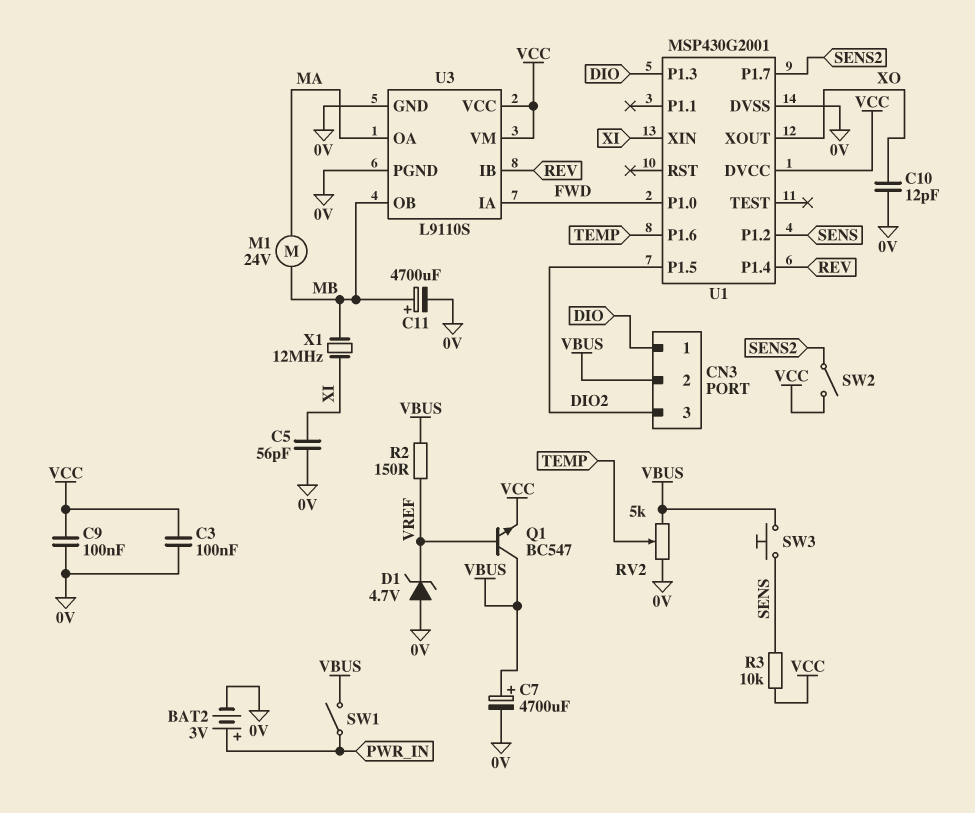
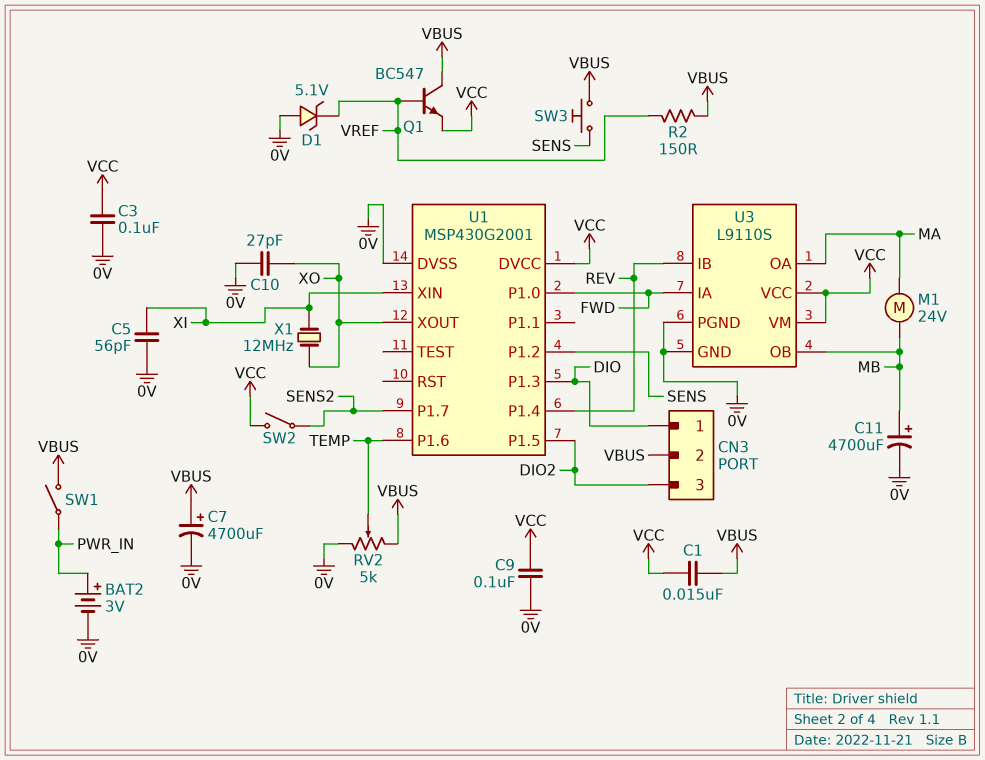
C1: none -> 15nF (VBUS, VCC)
C10: 12pF (0V, XO) -> 27pF (0V, XO)
D1: zener 4.7V (A 0V, K VREF) -> zener 5.1V (A 0V, K VREF)
R3: 10k (SENS, VCC) -> none
X1: 12MHz (MB, XI) -> 12MHz (XI, XO)

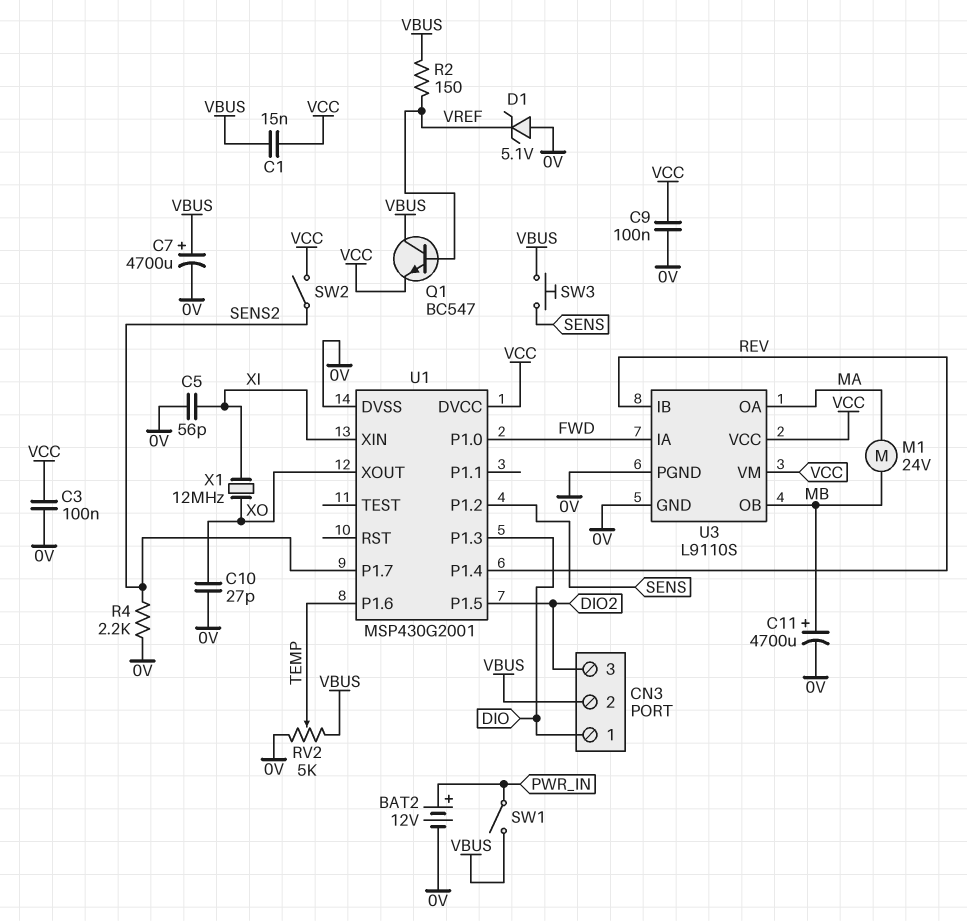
BAT2: 3V (plus PWR_IN, minus 0V) -> 12V (plus PWR_IN, minus 0V)
R4: none -> 2.2k (0V, SENS2)

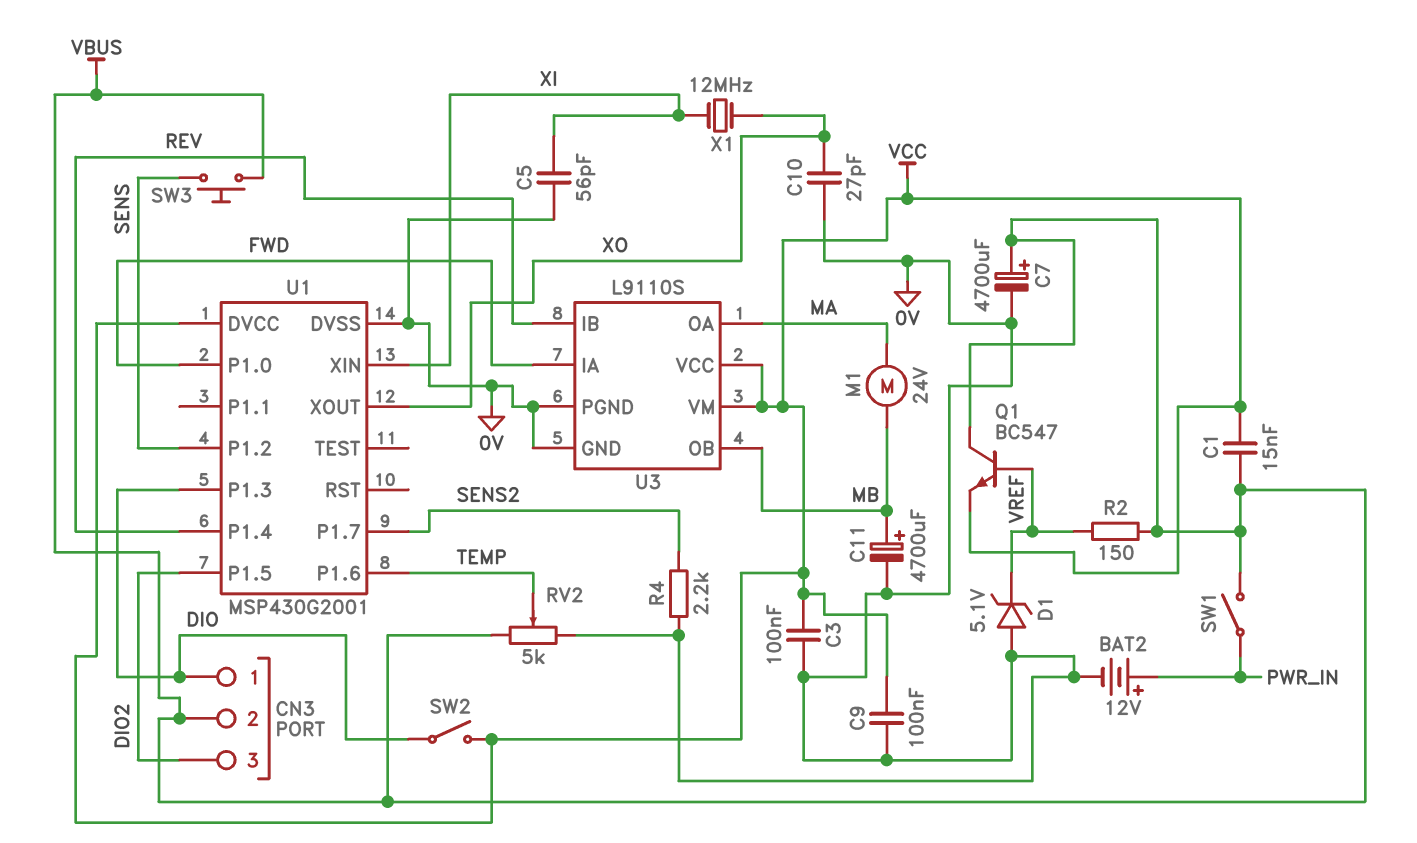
SW2: switch (SENS2, VCC) -> switch (DIO, VCC)

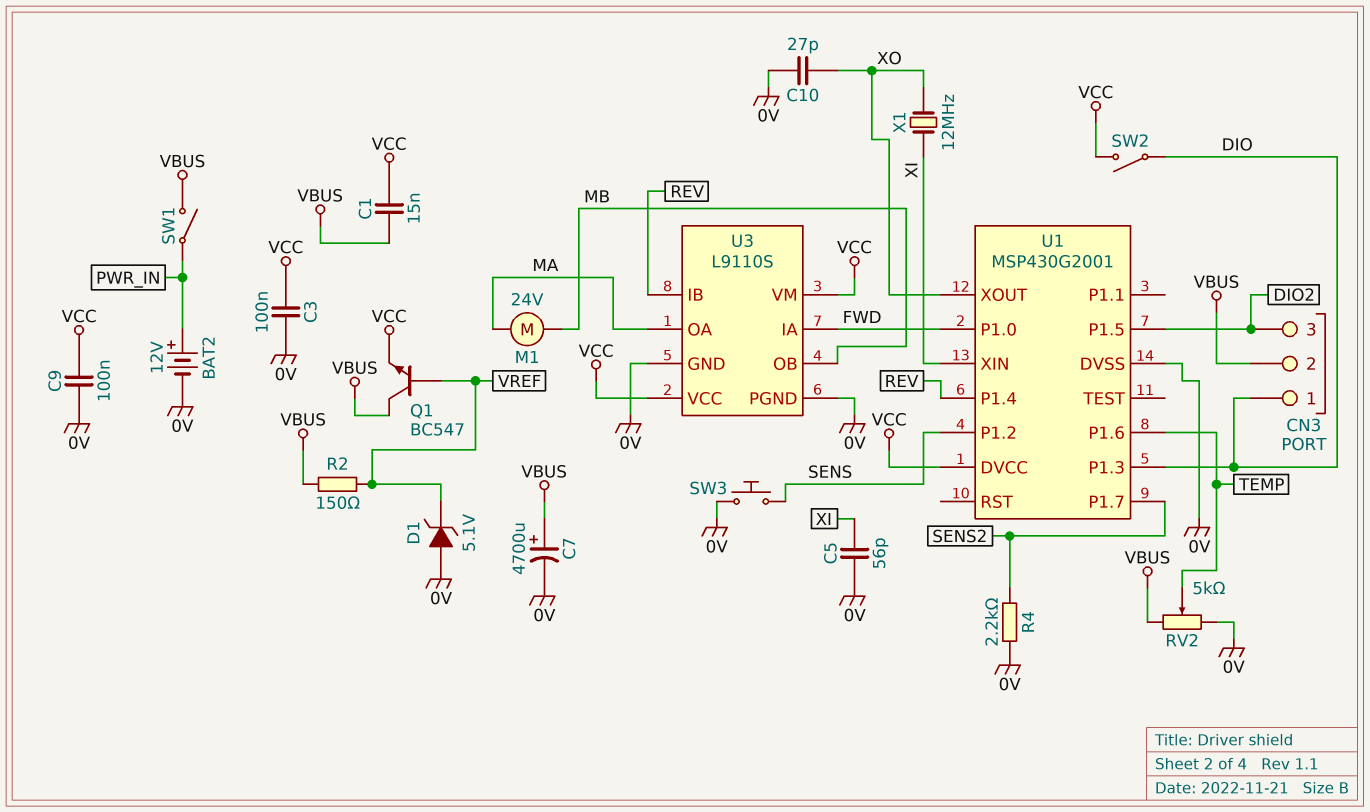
C11: 4700uF (plus MB, minus 0V) -> none
SW3: button (SENS, VBUS) -> button (0V, SENS)

